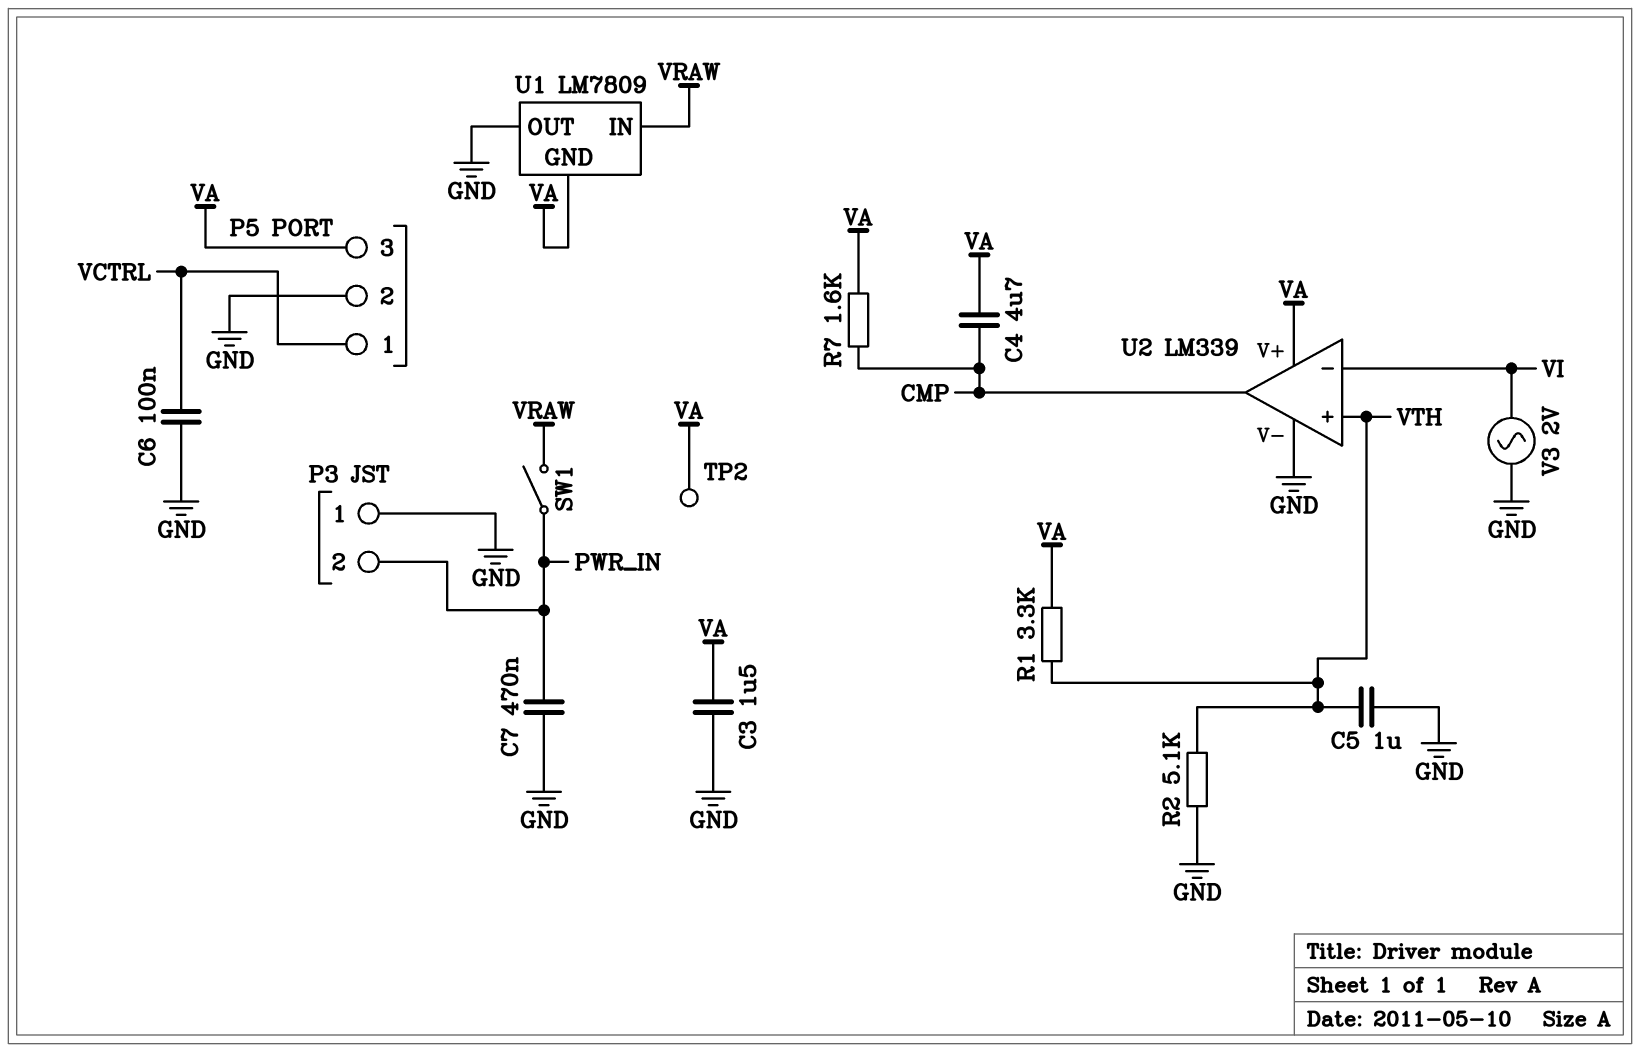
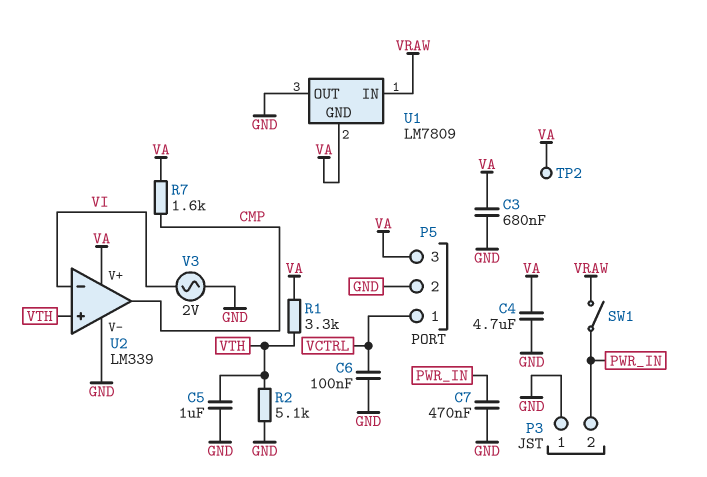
C3: 1.5uF (GND, VA) -> 680nF (GND, VA)
C4: 4.7uF (CMP, VA) -> 4.7uF (GND, VA)

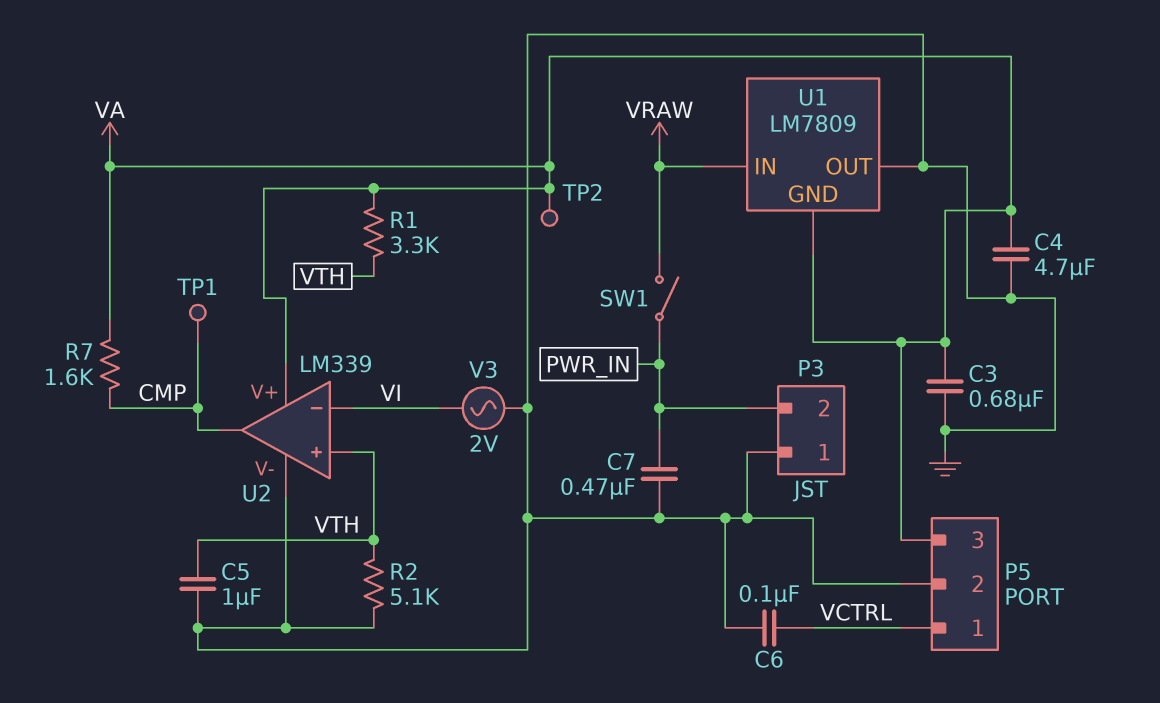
TP1: none -> test point (CMP)

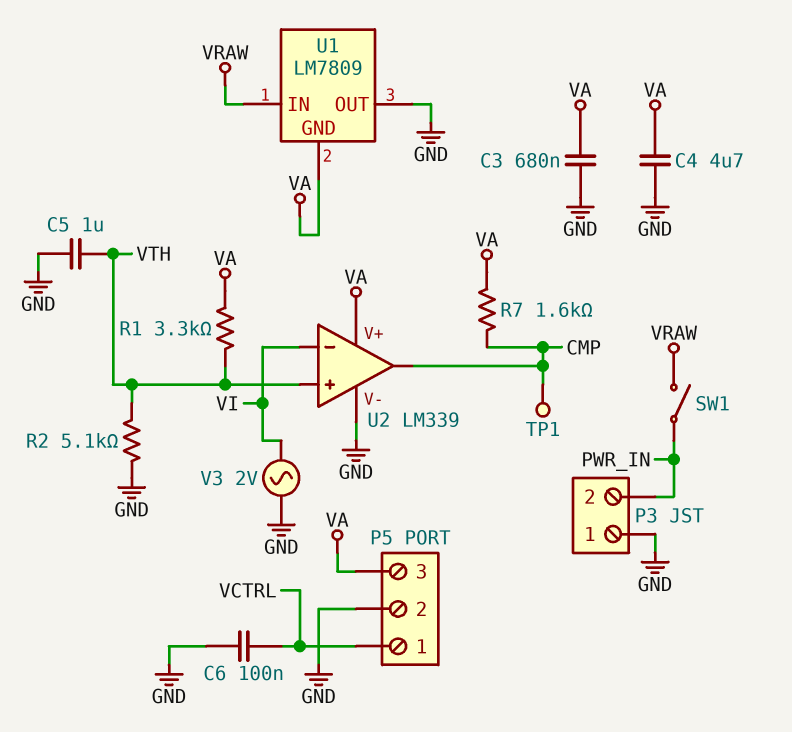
C7: 470nF (GND, PWR_IN) -> none
TP2: test point (VA) -> none

